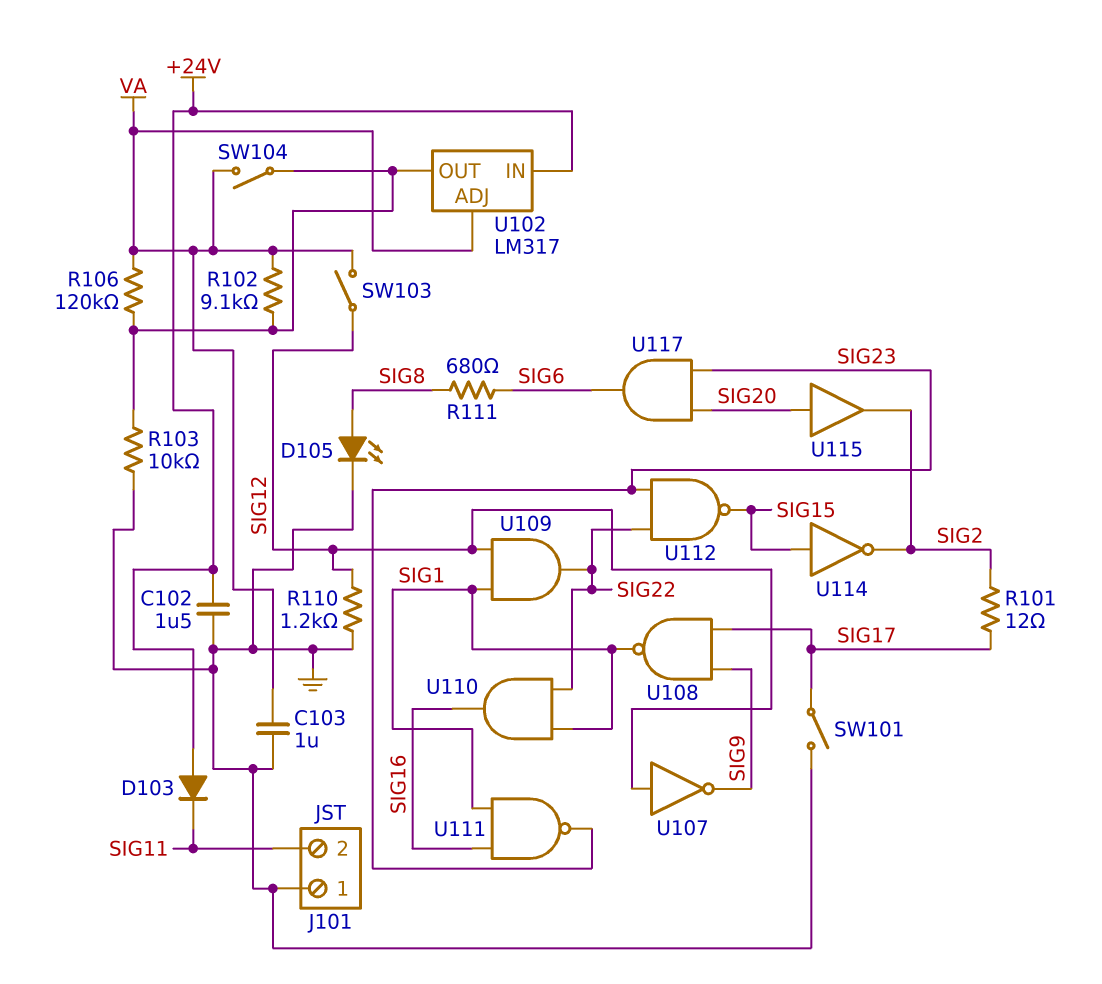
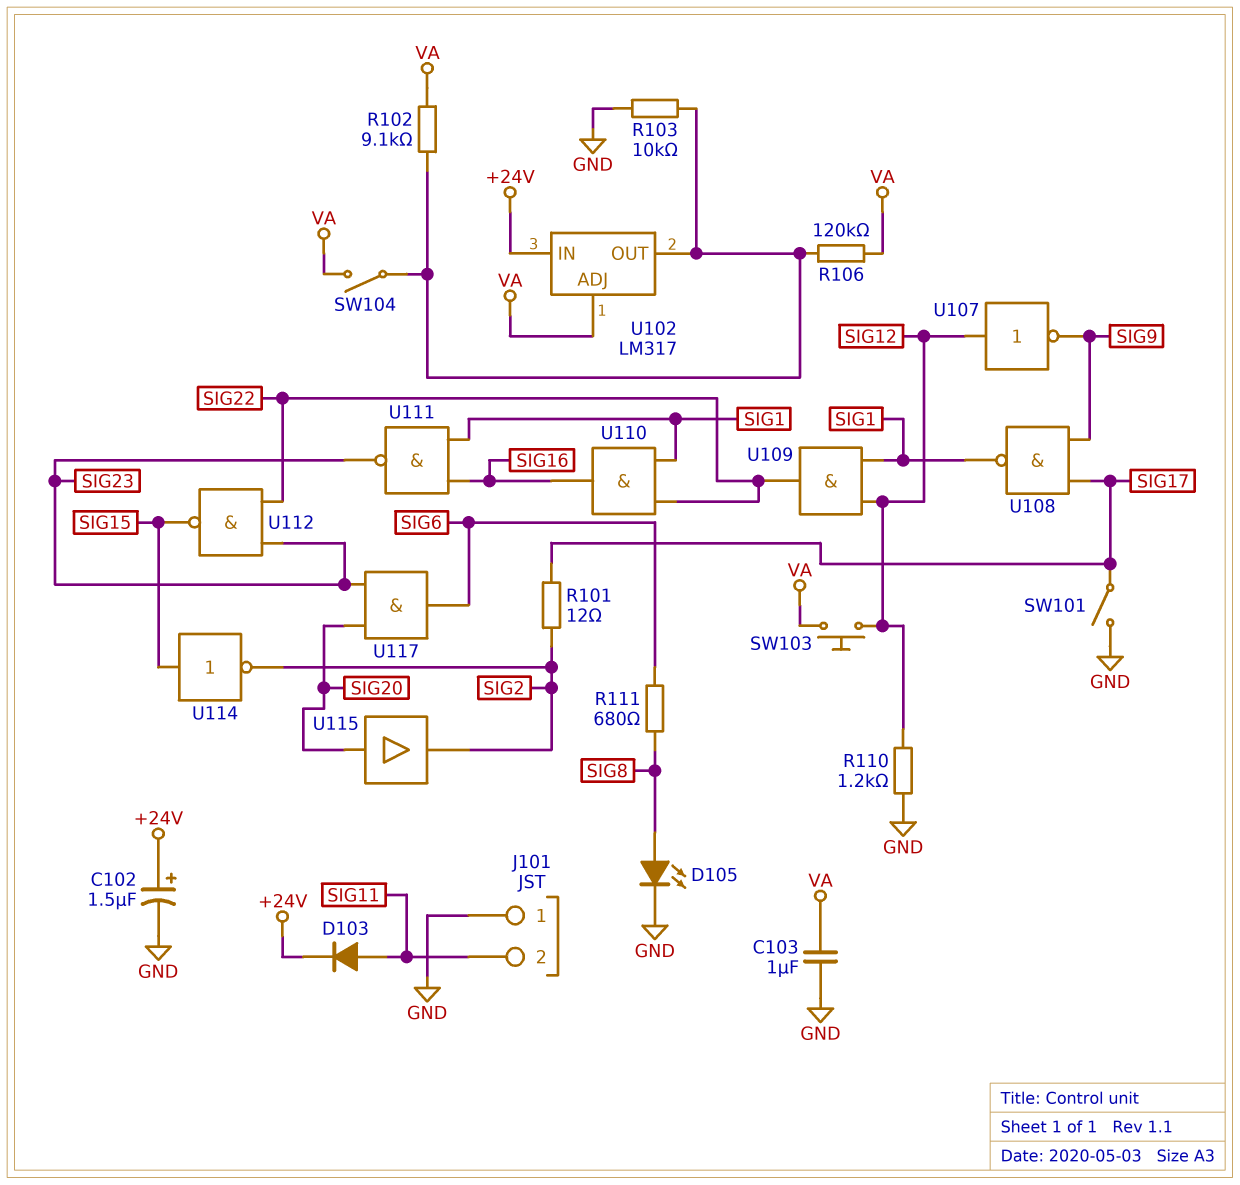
C102: 1.5uF (+24V, GND) -> 1.5uF (plus +24V, minus GND)
D103: diode (A +24V, K SIG11) -> diode (A SIG11, K +24V)
SW103: switch (SIG12, VA) -> button (SIG12, VA)

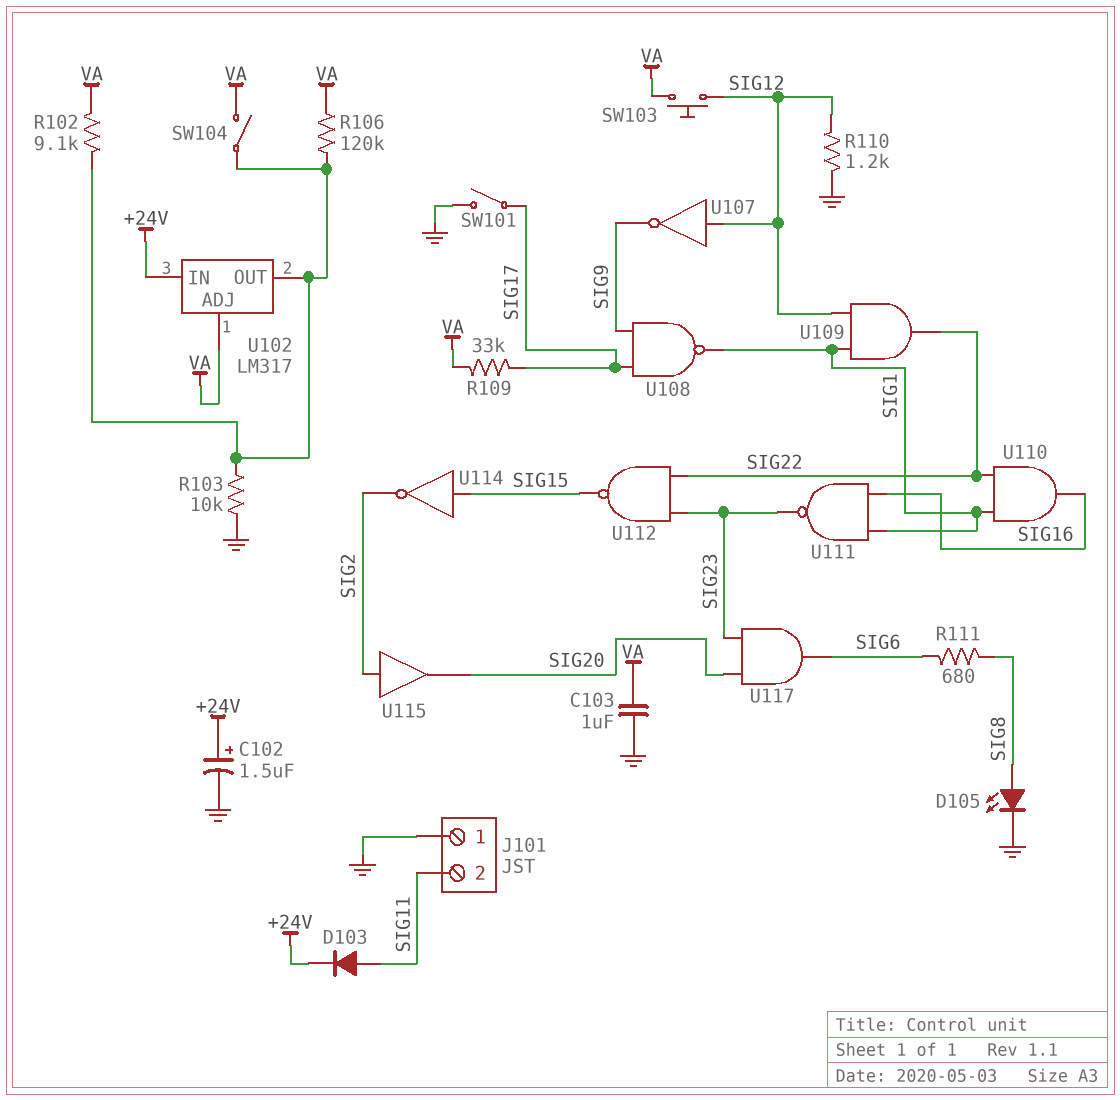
R101: 12 (SIG2, SIG17) -> none
R109: none -> 33k (SIG17, VA)
U115: buffer (in SIG20, out SIG2) -> buffer (in SIG2, out SIG20)

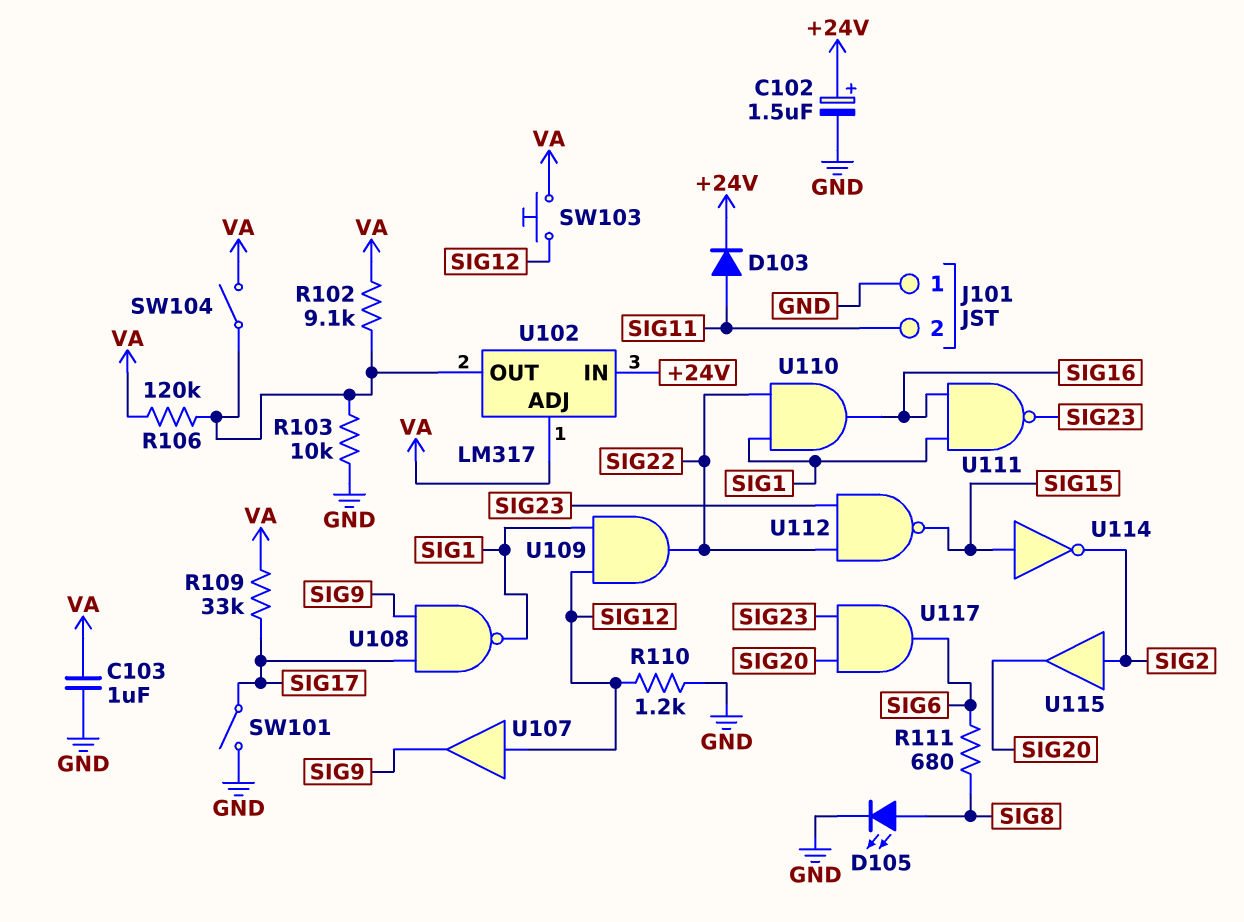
U107: NOT (in SIG12, out SIG9) -> buffer (in SIG12, out SIG9)

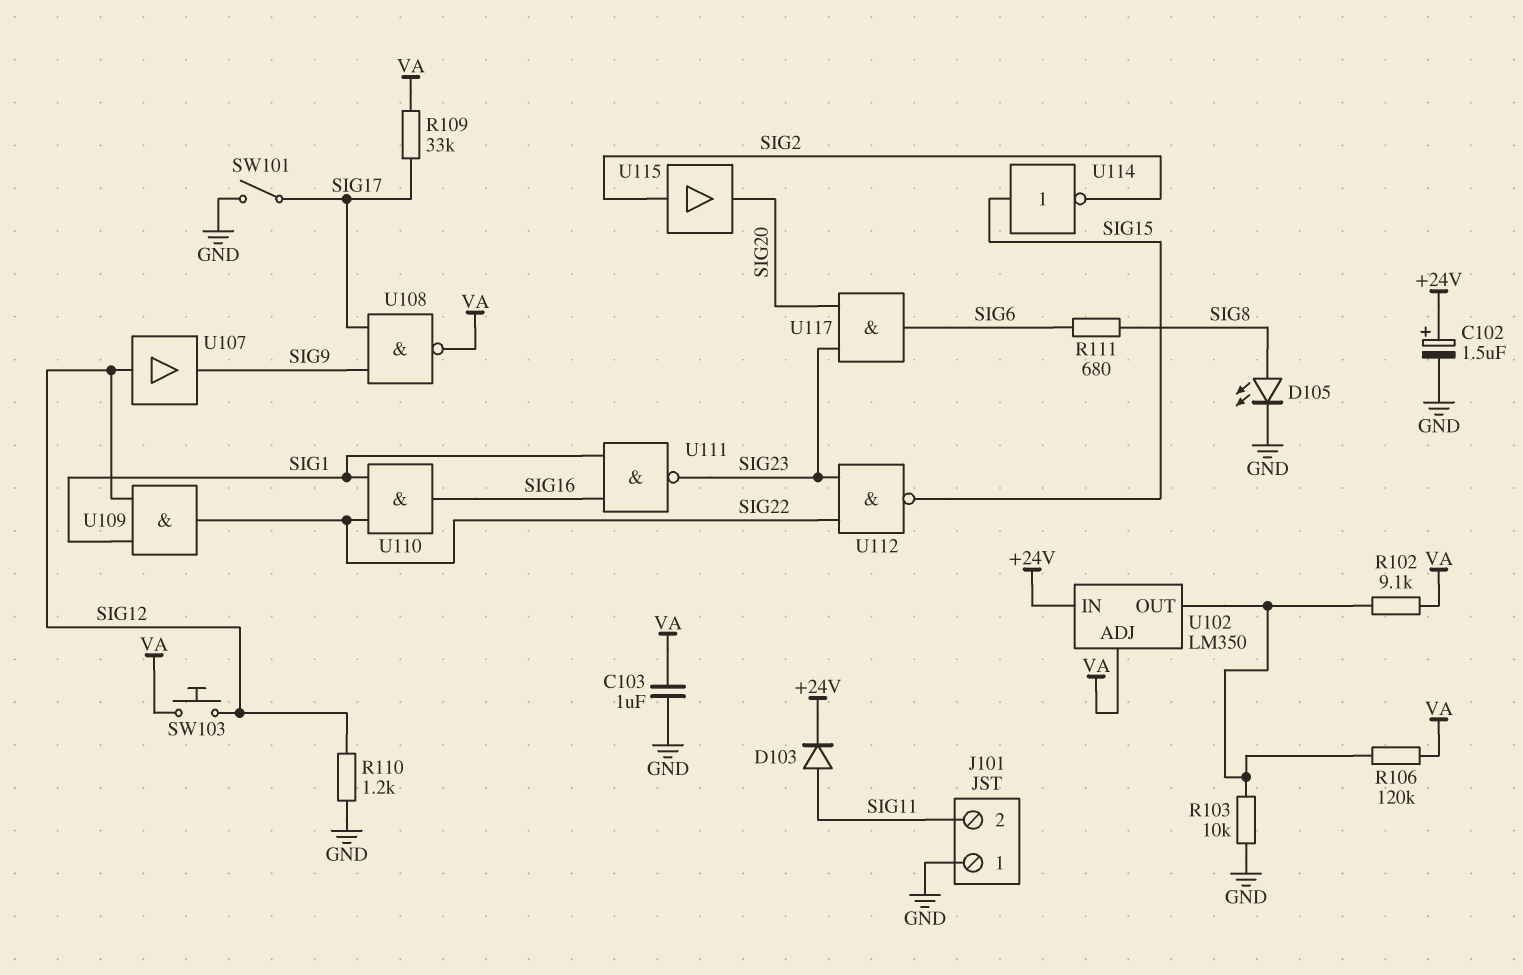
SW104: switch (U102/OUT, VA) -> none
U102: LM317 -> LM350
U108: NAND (in SIG9, in SIG17, out SIG1) -> NAND (in SIG9, in SIG17, out VA)

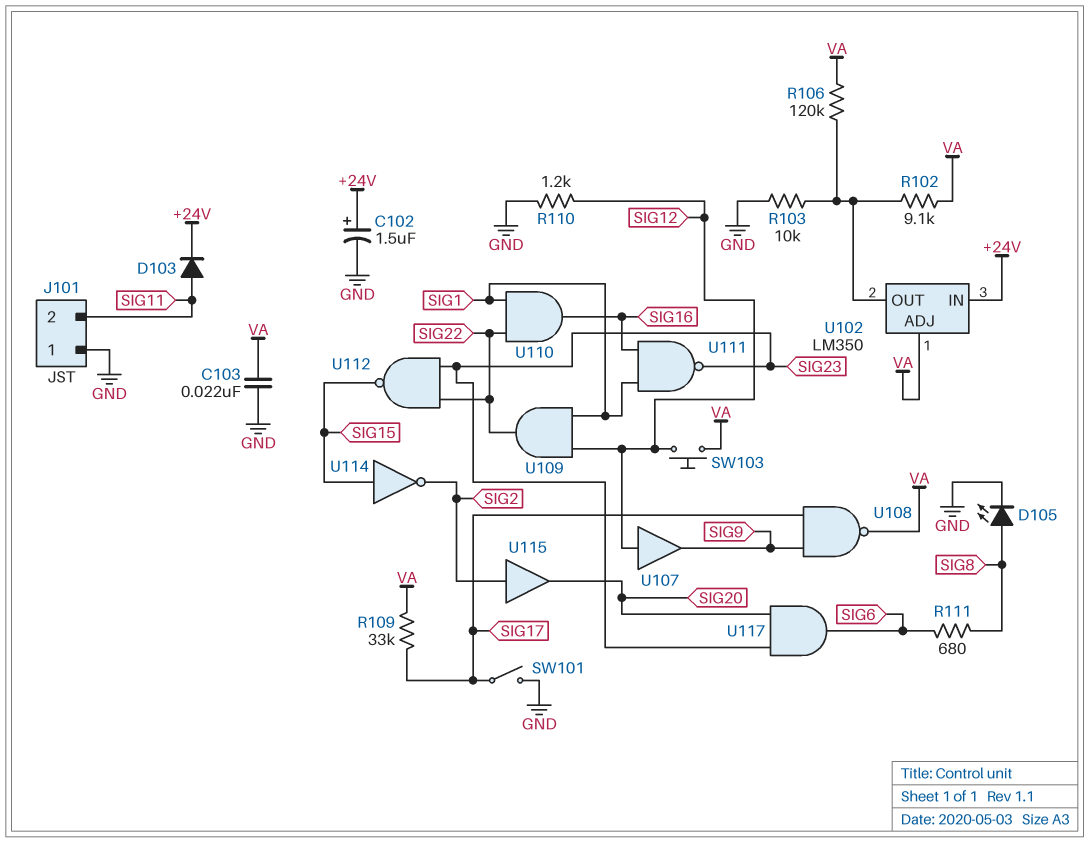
C103: 1uF (GND, VA) -> 22nF (GND, VA)

